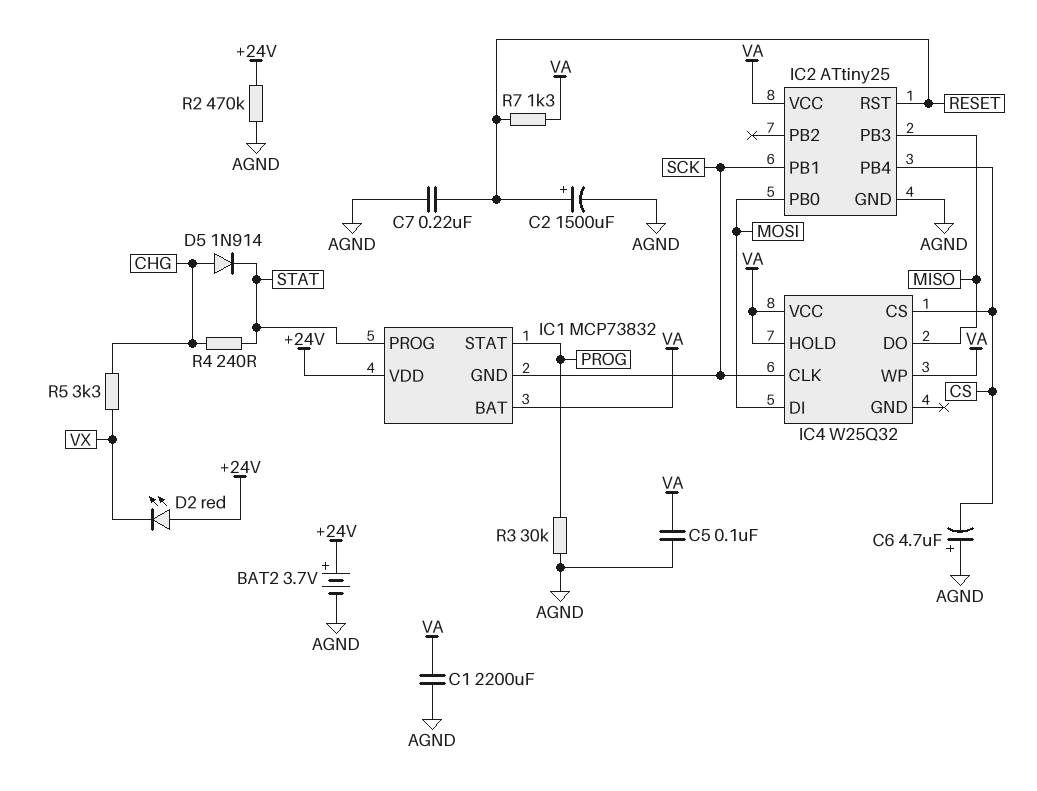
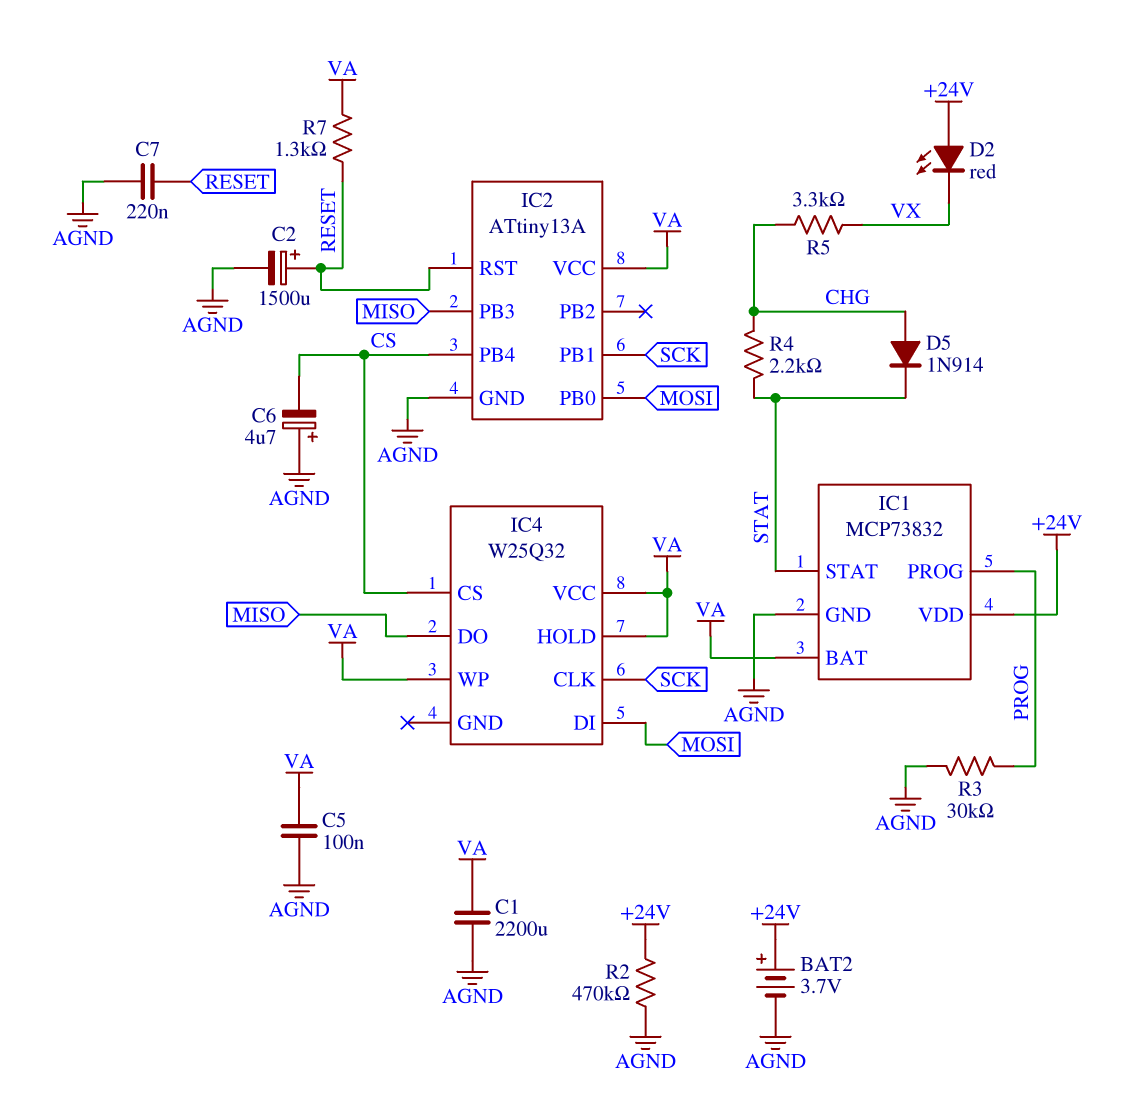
IC1 pin GND: SCK -> AGND
IC1 pin PROG: STAT -> PROG
IC1 pin STAT: PROG -> STAT
IC2: ATtiny25 -> ATtiny13A
R4: 240 (CHG, STAT) -> 2.2k (CHG, STAT)

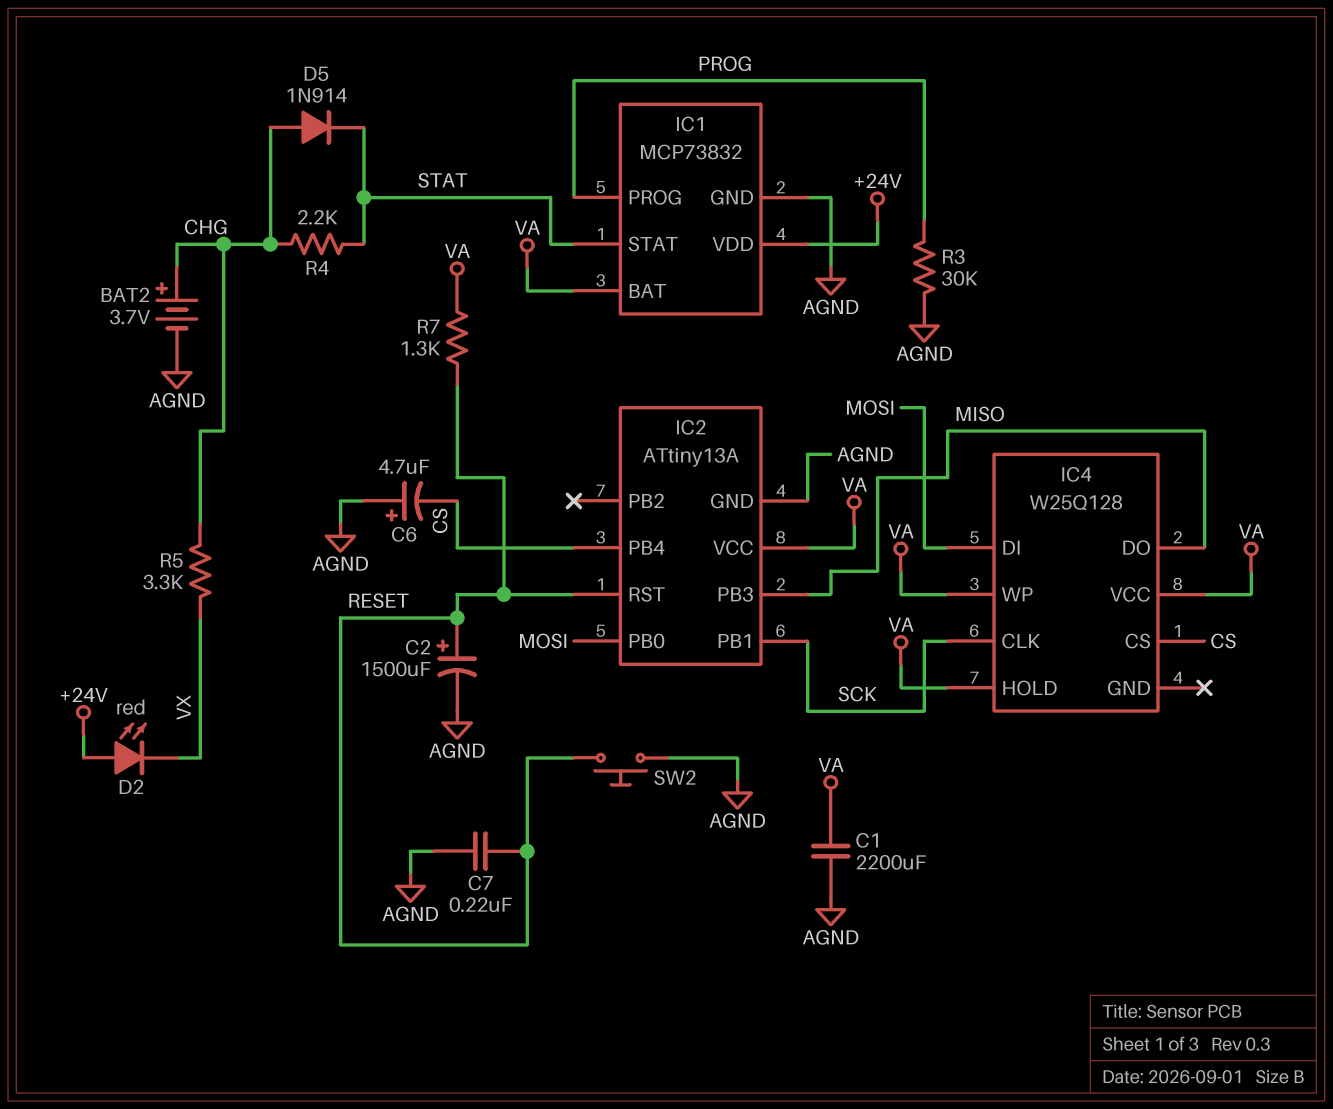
BAT2: 3.7V (plus +24V, minus AGND) -> 3.7V (plus CHG, minus AGND)
C5: 100nF (AGND, VA) -> none
IC4: W25Q32 -> W25Q128
R2: 470k (+24V, AGND) -> none
SW2: none -> button (AGND, RESET)

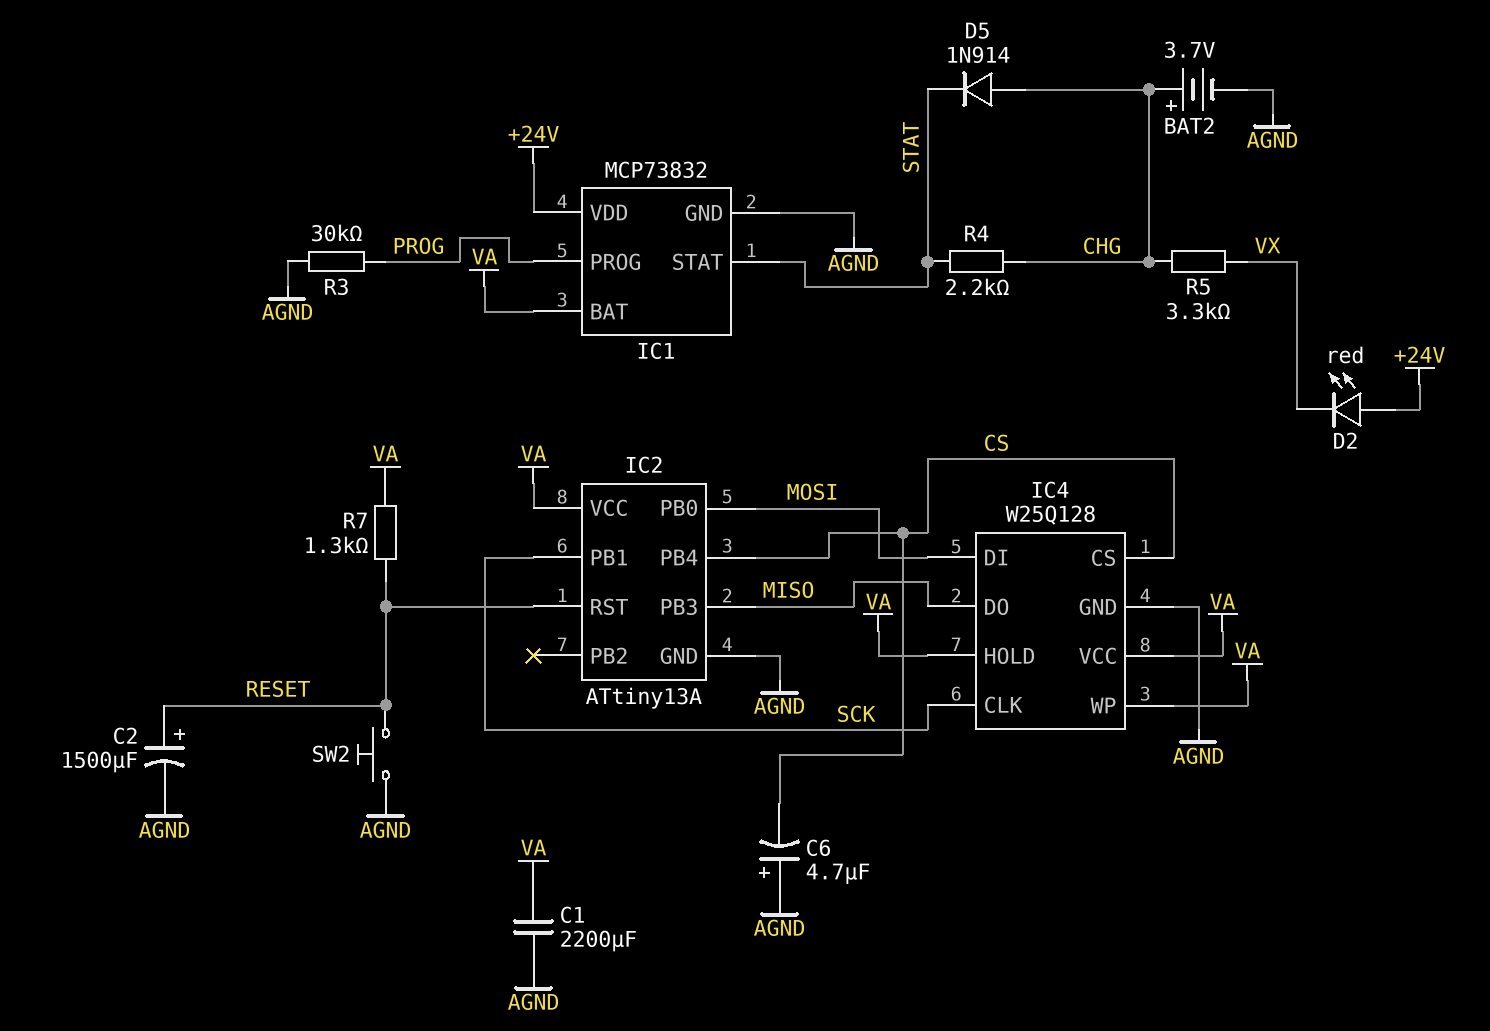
C7: 220nF (AGND, RESET) -> none
IC4 pin GND: none -> AGND

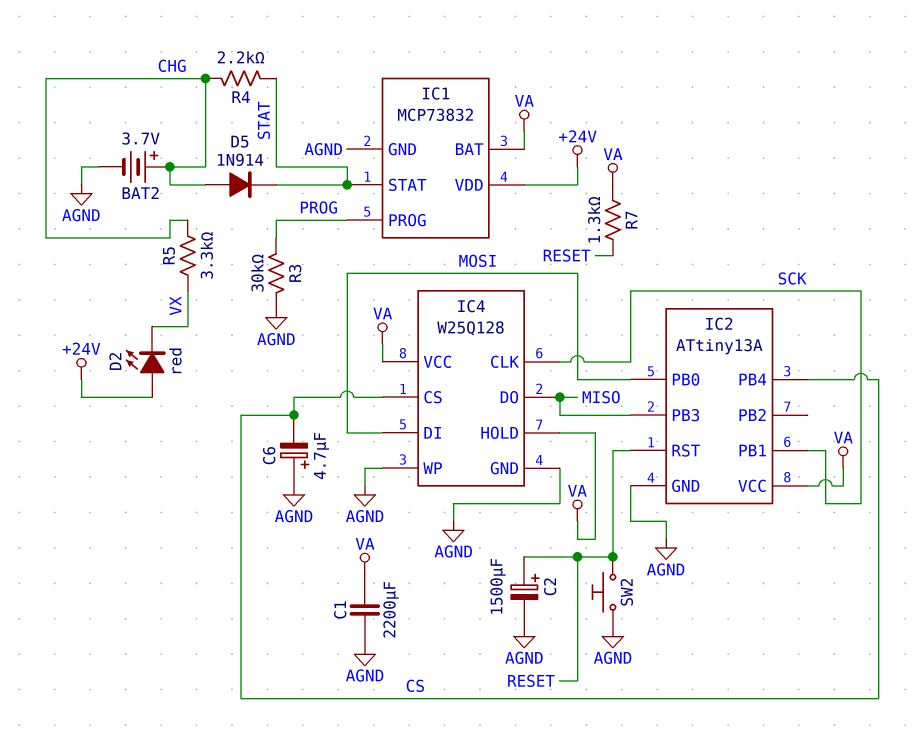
IC4 pin WP: VA -> AGND

